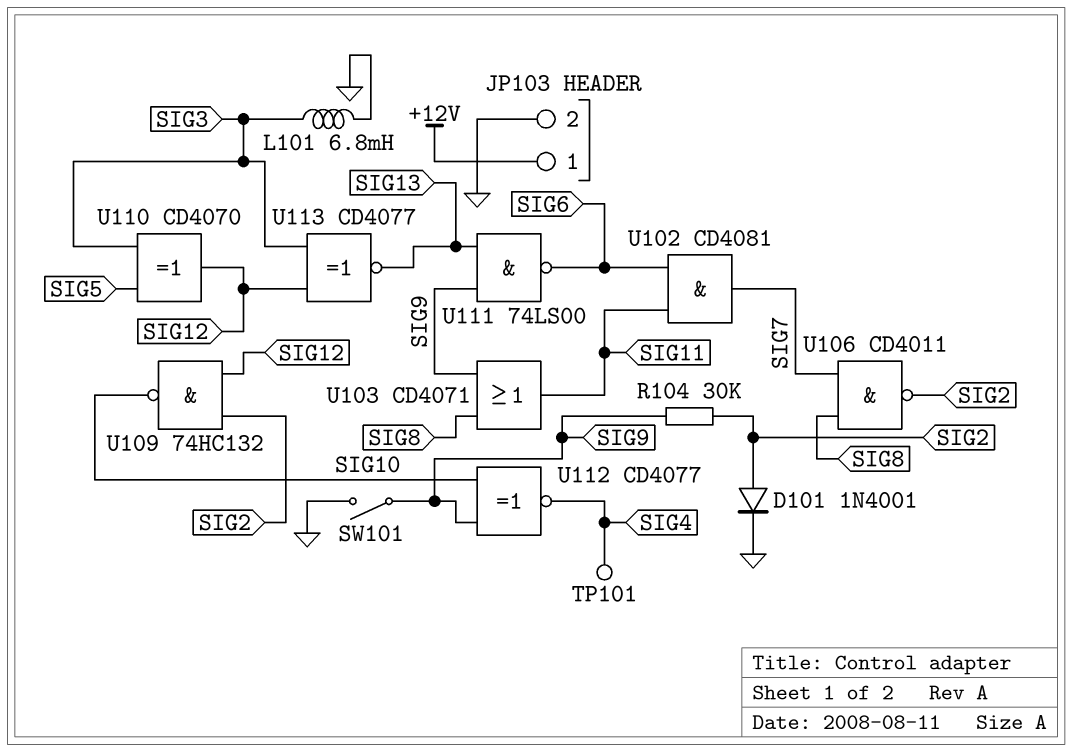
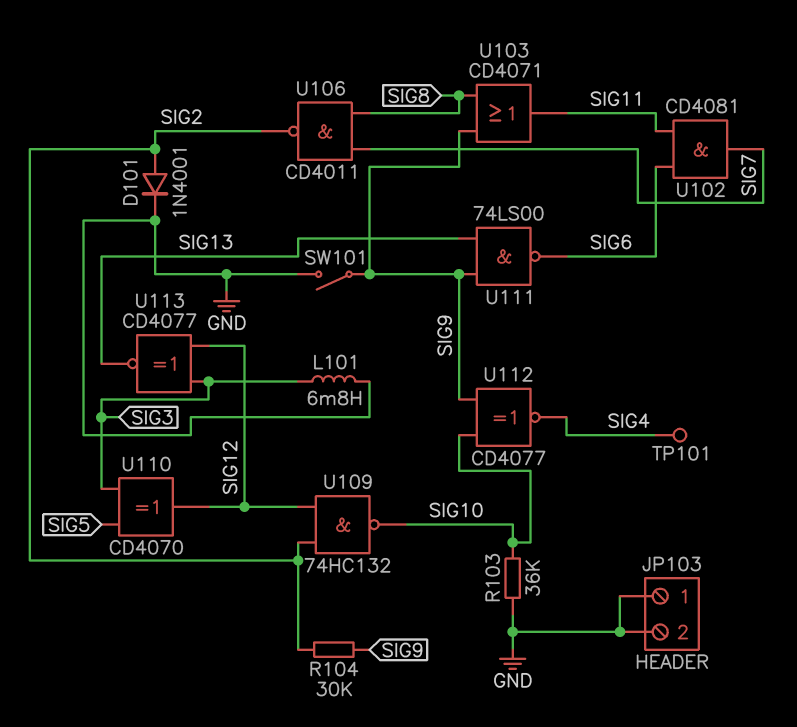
JP103 pin 1: +12V -> GND
R103: none -> 36k (GND, SIG10)

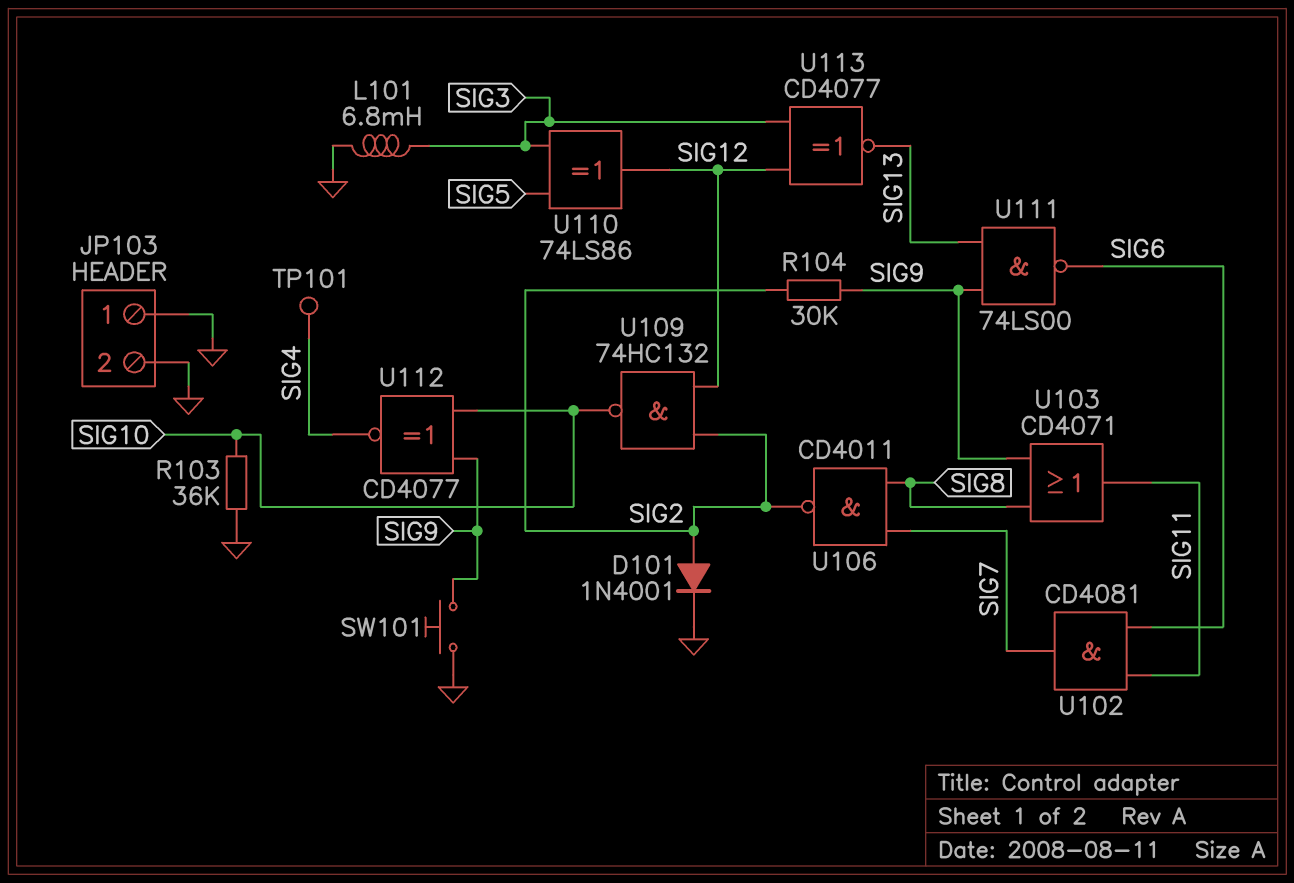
SW101: switch (GND, SIG9) -> button (GND, SIG9)
U110: XOR CD4070 (in SIG3, in SIG5, out SIG12) -> XOR 74LS86 (in SIG3, in SIG5, out SIG12)

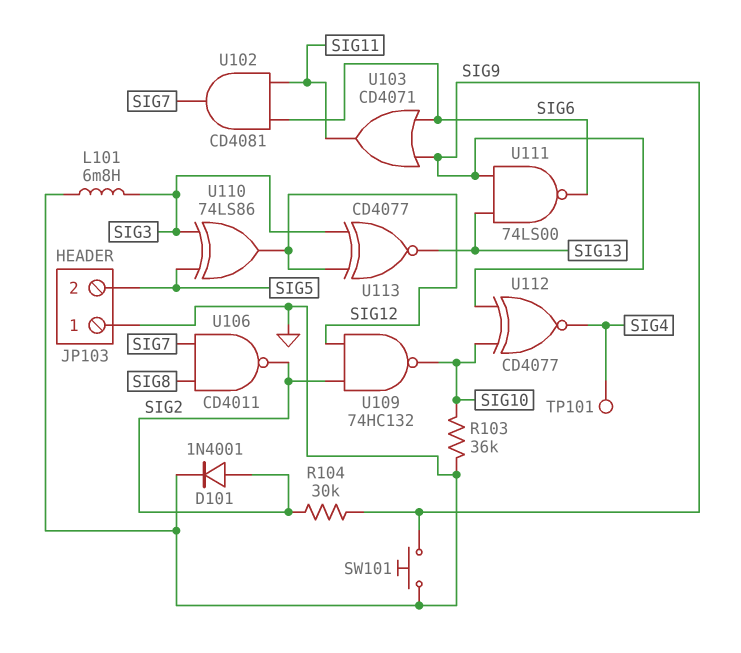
JP103 pin 2: GND -> SIG5
U103: OR CD4071 (in SIG8, in SIG9, out SIG11) -> OR CD4071 (in SIG6, in SIG9, out SIG11)

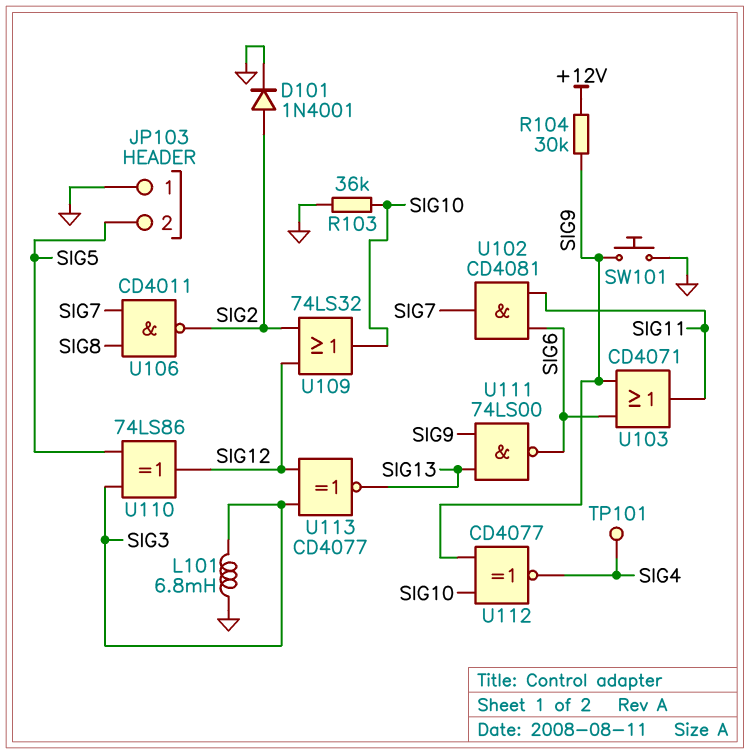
R104: 30k (SIG2, SIG9) -> 30k (+12V, SIG9)
U109: NAND 74HC132 (in SIG2, in SIG12, out SIG10) -> OR 74LS32 (in SIG2, in SIG12, out SIG10)

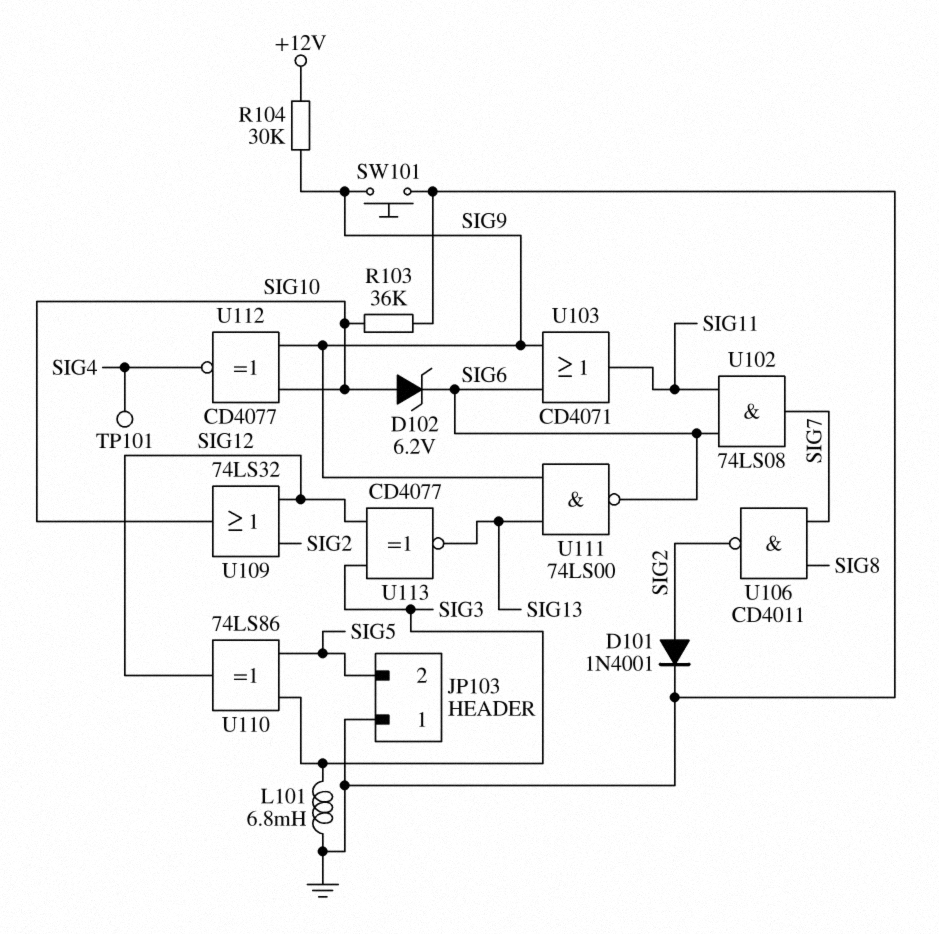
D102: none -> zener 6.2V (A SIG10, K SIG6)
U102: AND CD4081 (in SIG6, in SIG11, out SIG7) -> AND 74LS08 (in SIG6, in SIG11, out SIG7)

